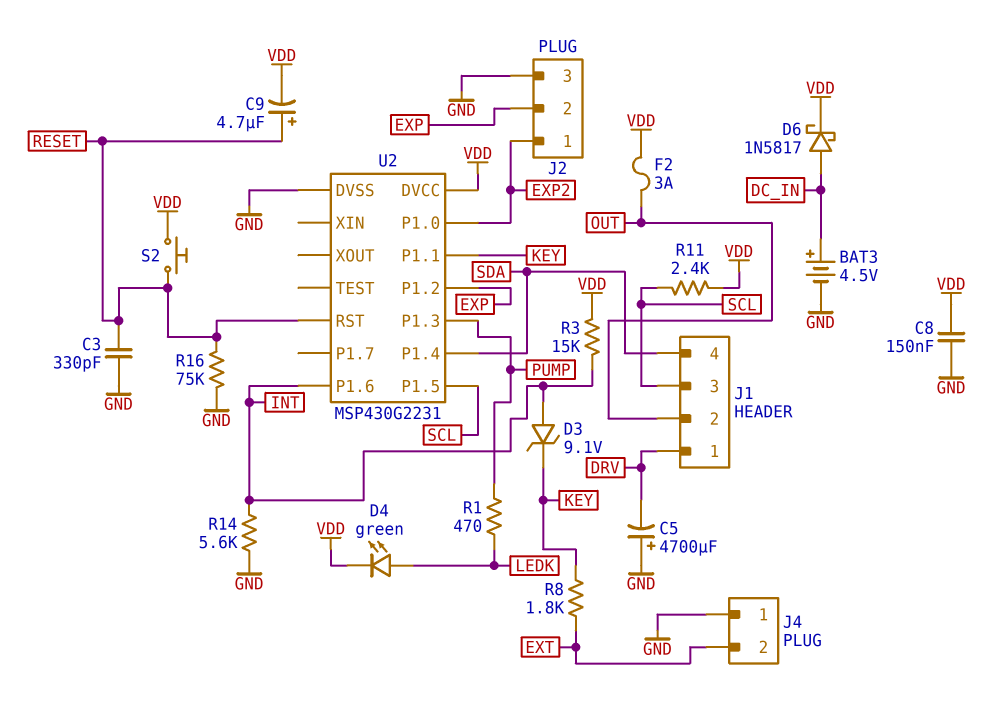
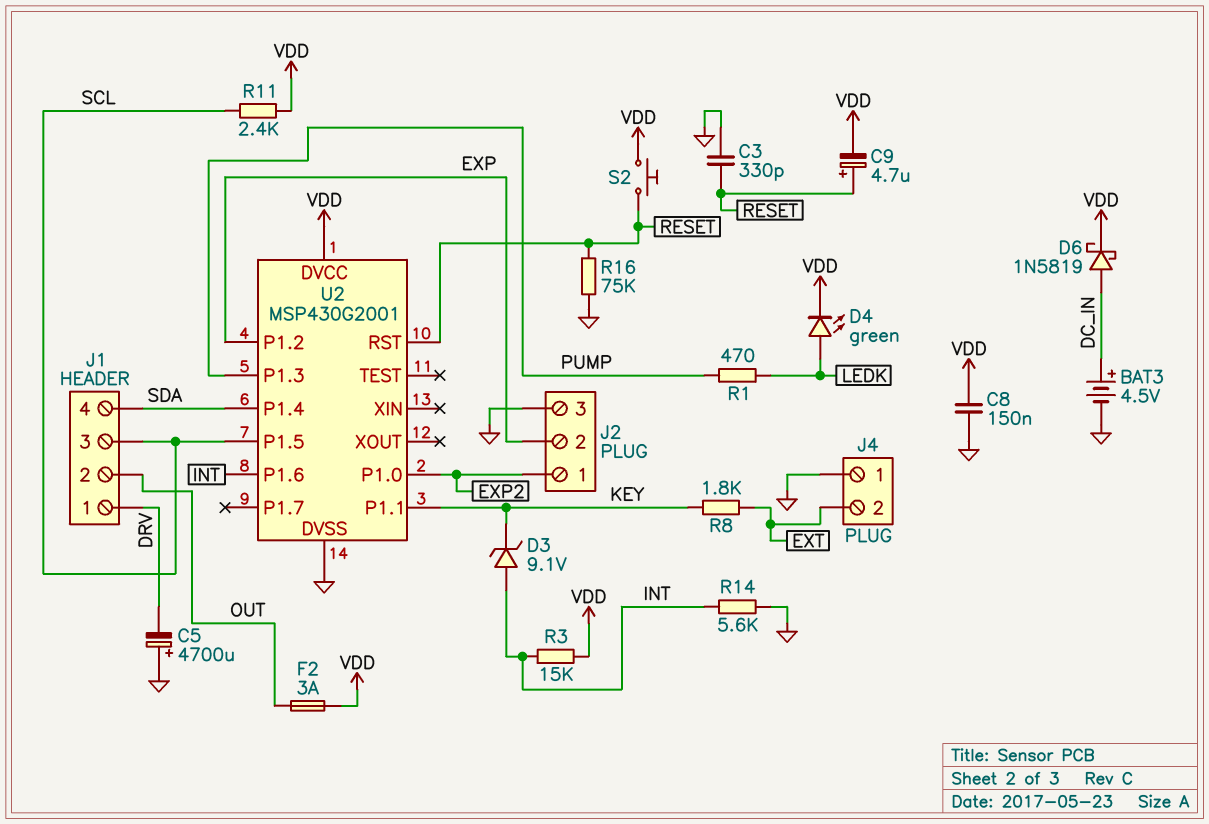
D6: schottky 1N5817 (A DC_IN, K VDD) -> schottky 1N5819 (A DC_IN, K VDD)
U2: MSP430G2231 -> MSP430G2001

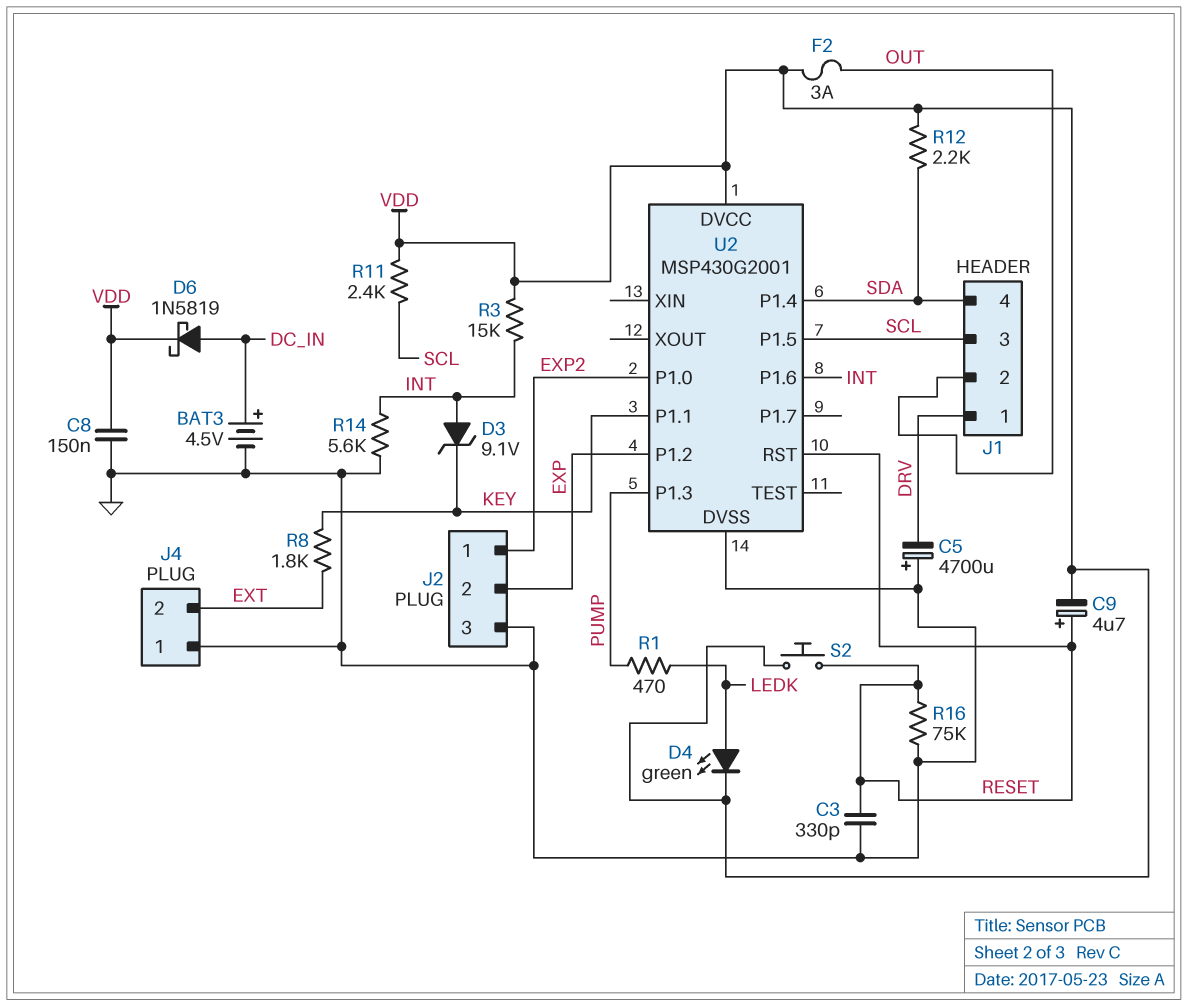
R12: none -> 2.2k (SDA, VDD)

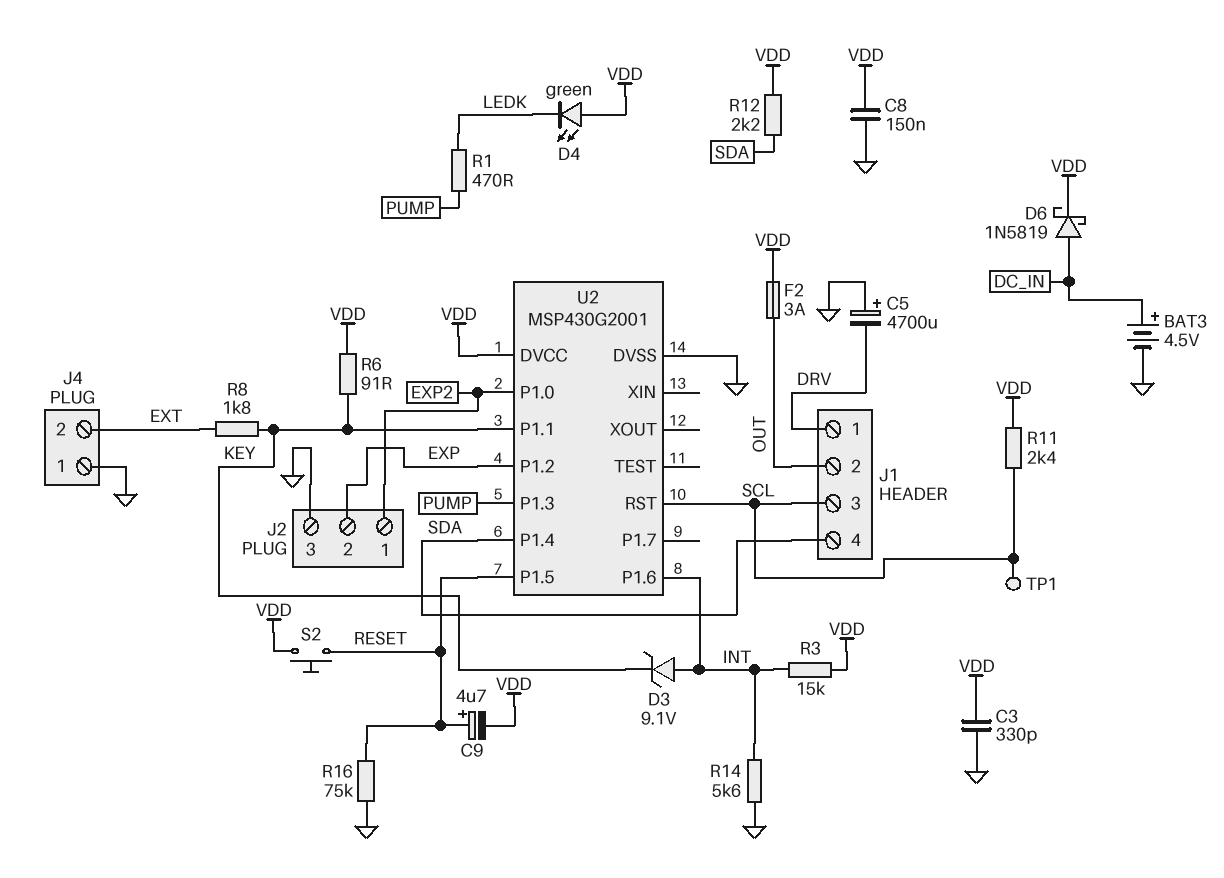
C3: 330pF (GND, RESET) -> 330pF (GND, VDD)
D4: LED green (A LEDK, K VDD) -> LED green (A VDD, K LEDK)
R6: none -> 91 (KEY, VDD)
TP1: none -> test point (SCL)
U2 pin P1.5: SCL -> RESET
U2 pin RST: RESET -> SCL

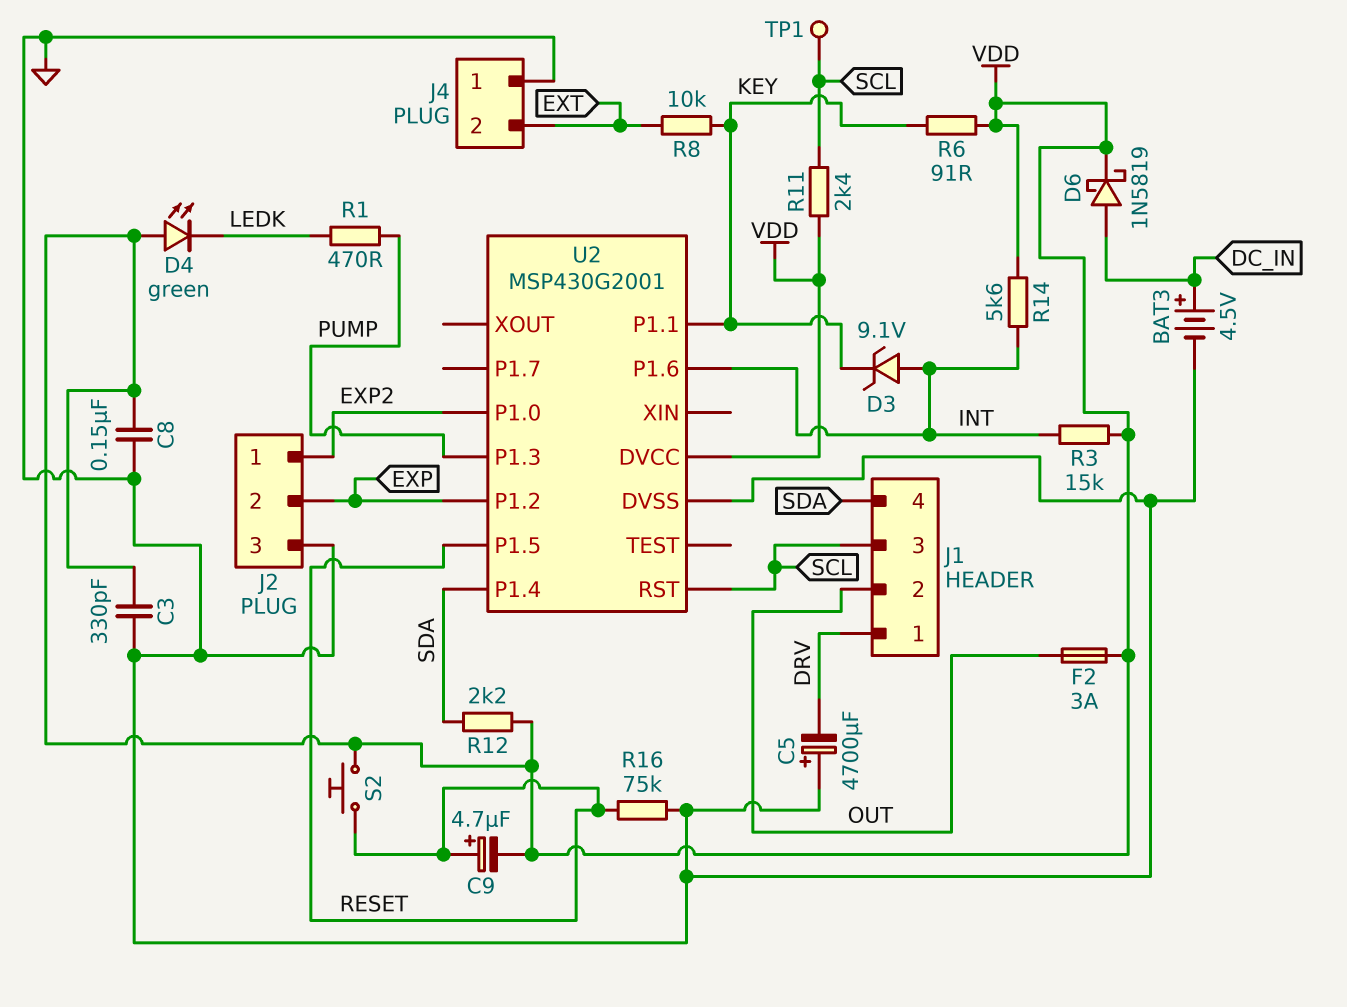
R8: 1.8k (EXT, KEY) -> 10k (EXT, KEY)
R14: 5.6k (GND, INT) -> 5.6k (INT, VDD)

